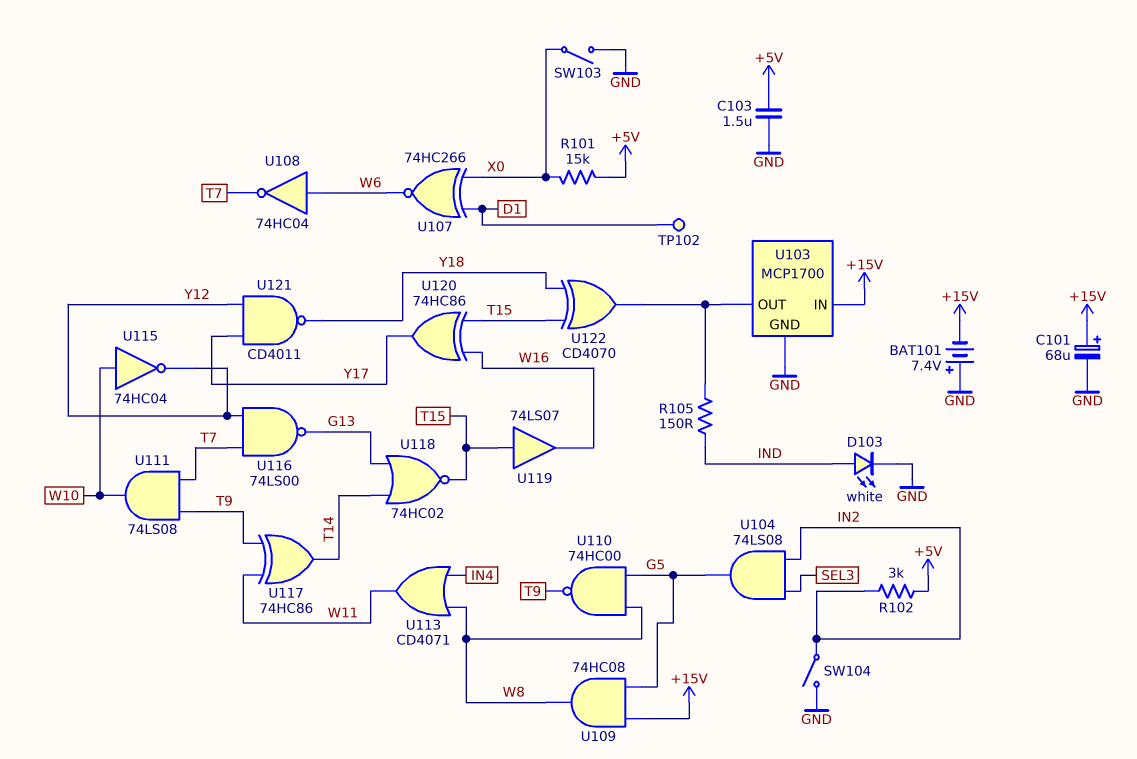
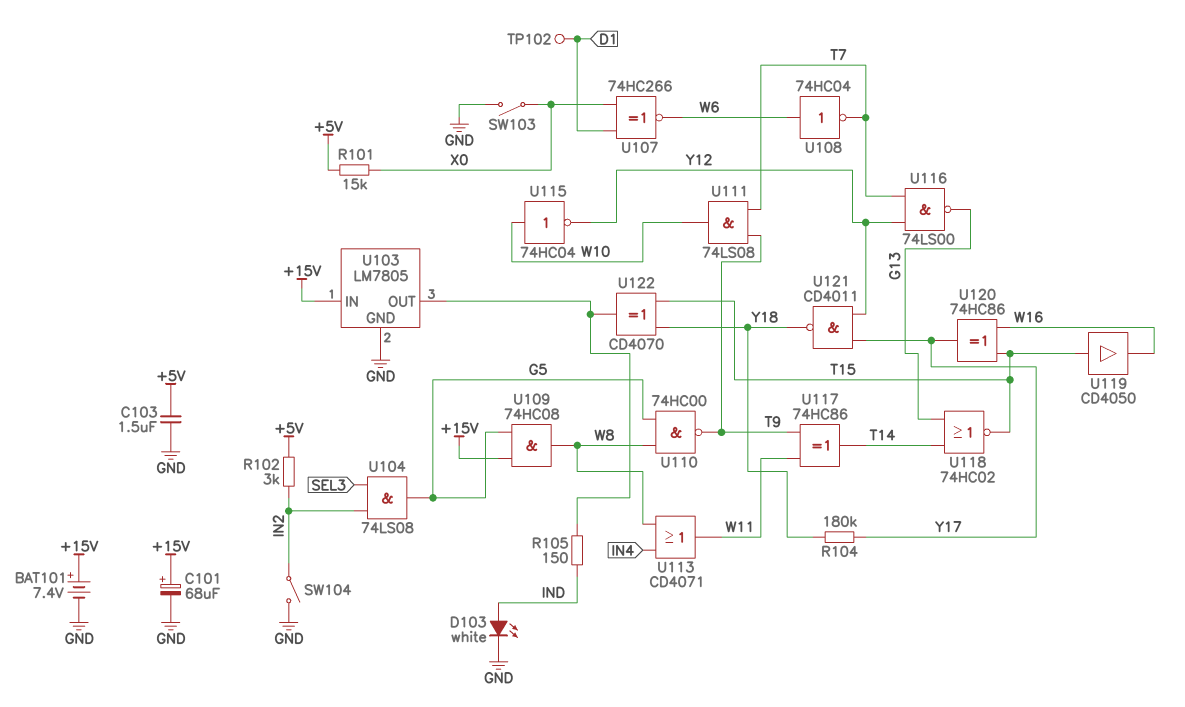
BAT101: 7.4V (plus GND, minus +15V) -> 7.4V (plus +15V, minus GND)
R104: none -> 180k (Y17, Y18)
U103: MCP1700 -> LM7805
U119: buffer 74LS07 (in T15, out W16) -> buffer CD4050 (in T15, out W16)

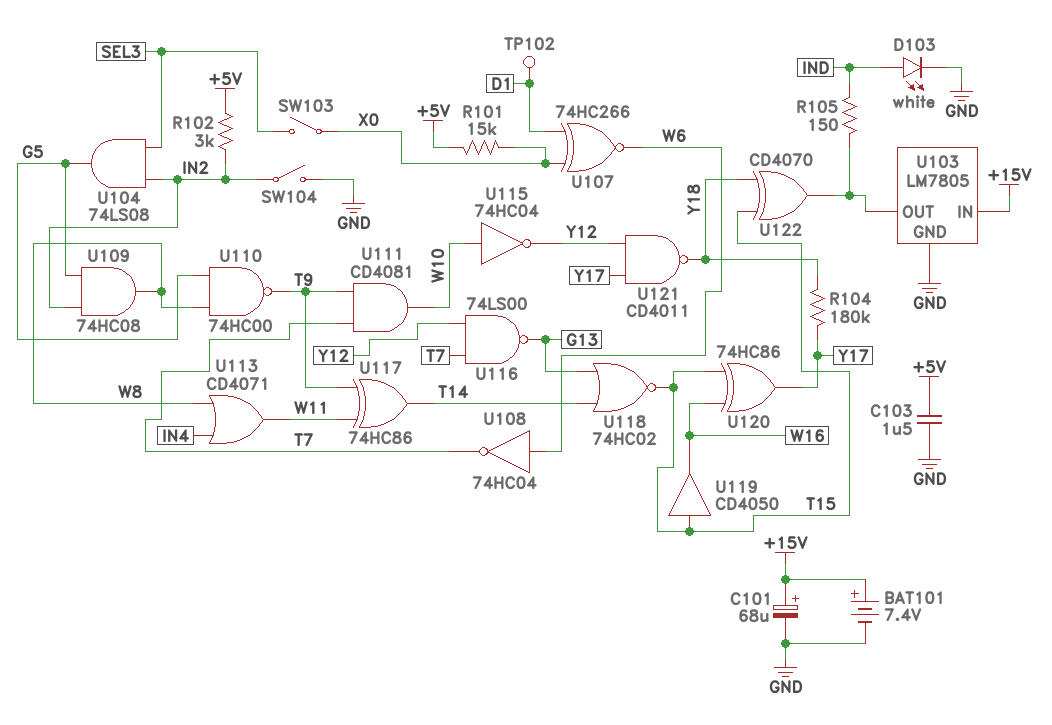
SW103: switch (GND, X0) -> switch (SEL3, X0)
U109: AND 74HC08 (in +15V, in G5, out W8) -> AND 74HC08 (in G5, in IN2, out W8)
U111: AND 74LS08 (in T7, in T9, out W10) -> AND CD4081 (in T7, in T9, out W10)

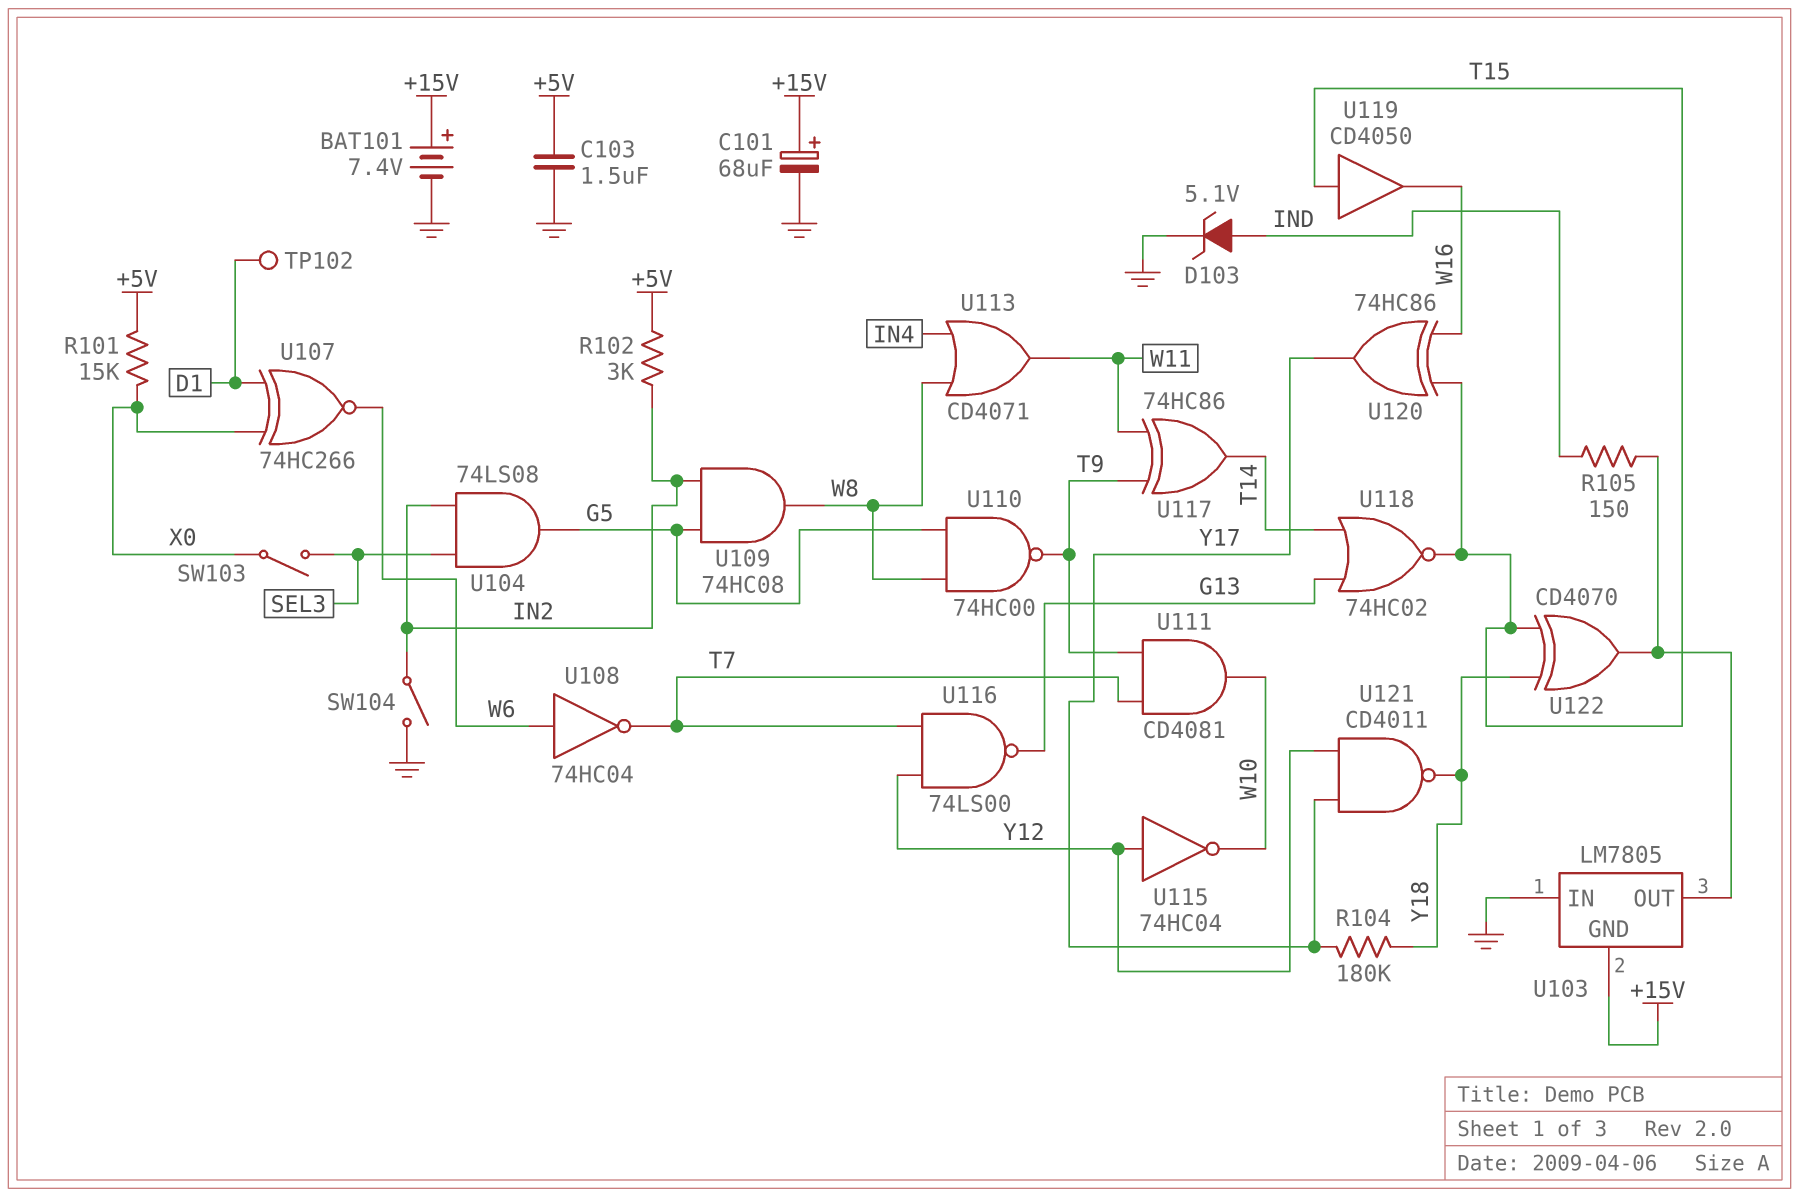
D103: LED white (A IND, K GND) -> zener 5.1V (A IND, K GND)
U103 pin GND: GND -> +15V
U103 pin IN: +15V -> GND
U115: NOT 74HC04 (in W10, out Y12) -> NOT 74HC04 (in Y12, out W10)

